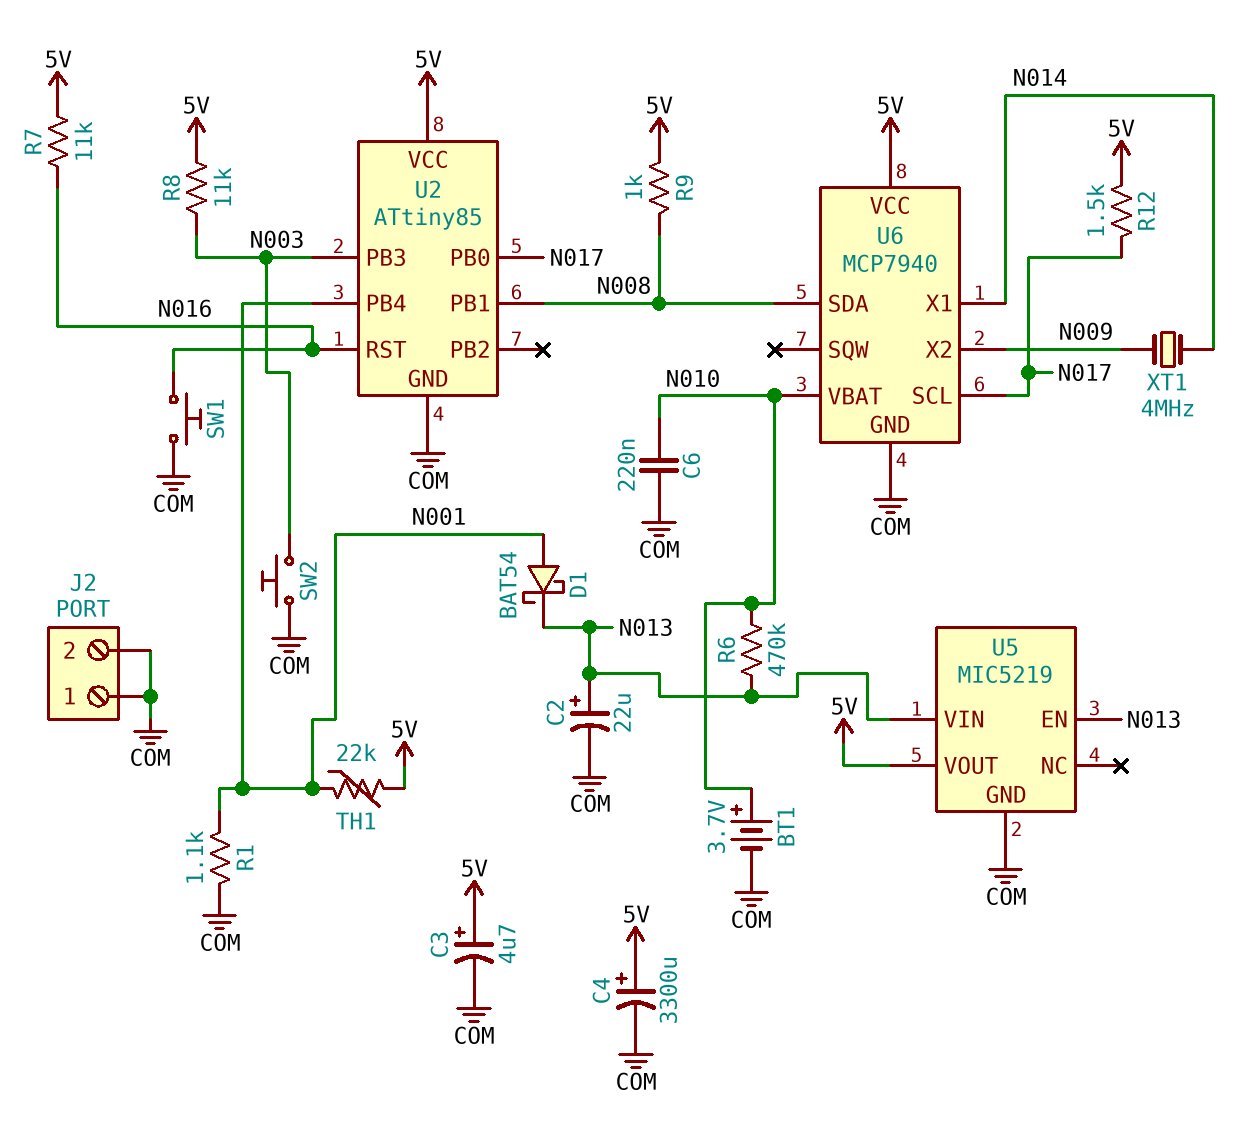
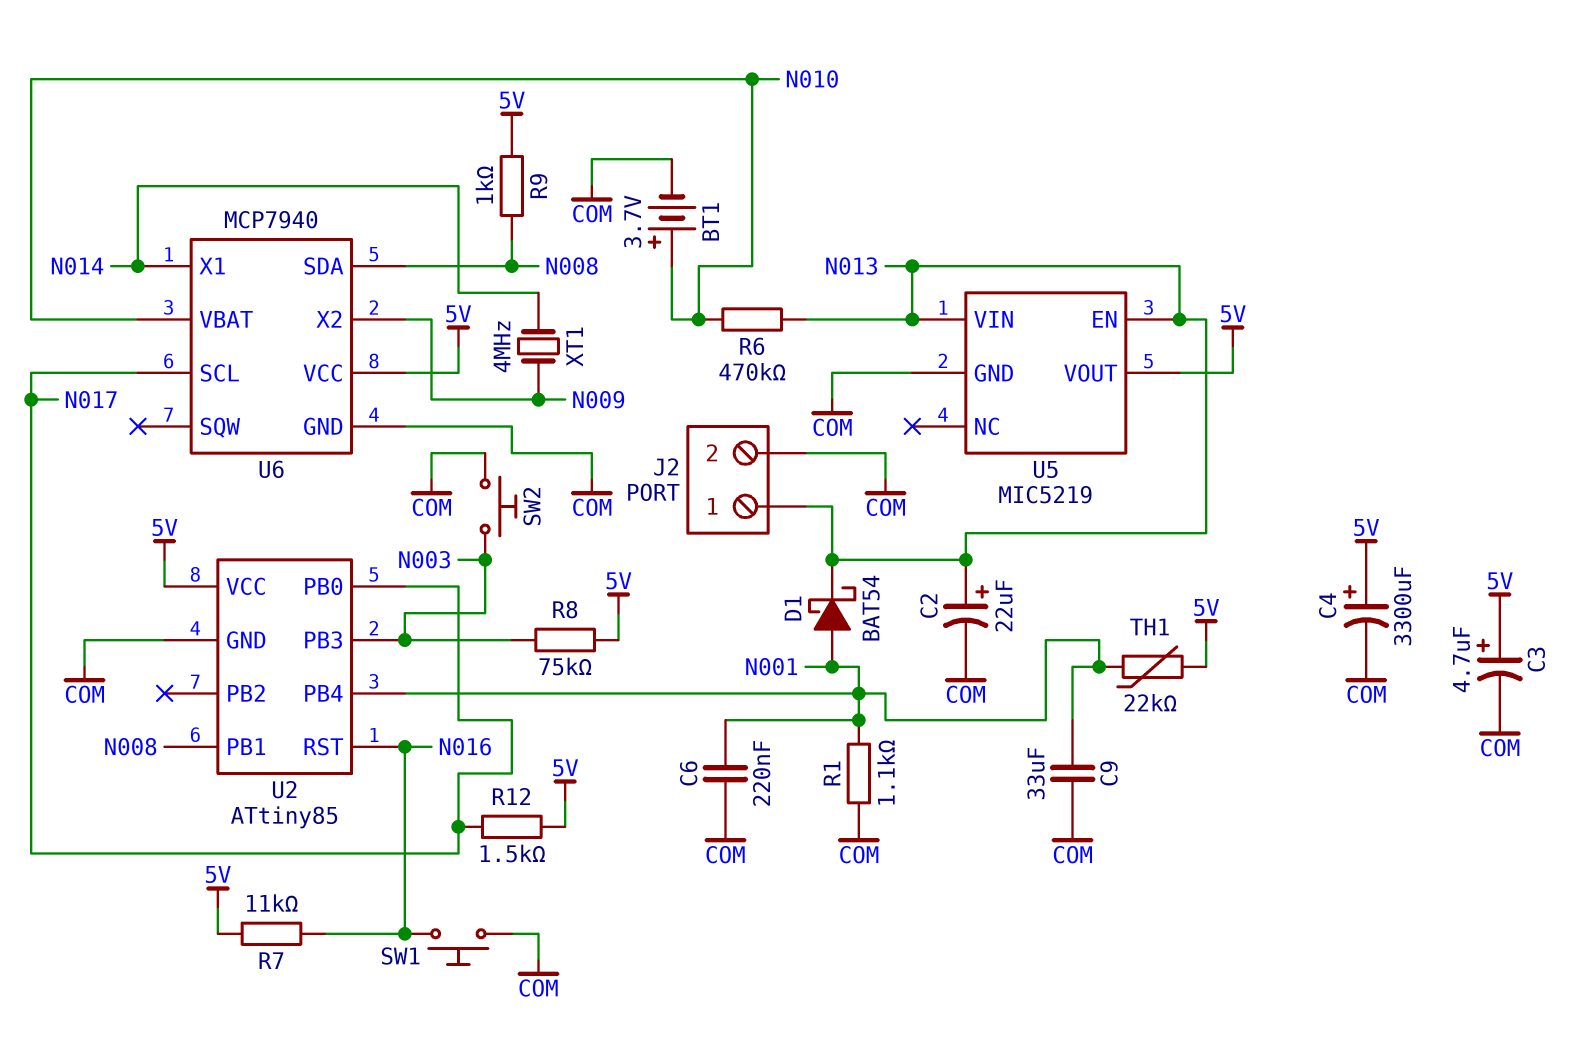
C6: 220nF (COM, N010) -> 220nF (COM, N001)
C9: none -> 33uF (COM, N001)
J2 pin 1: COM -> N013
R8: 11k (5V, N003) -> 75k (5V, N003)

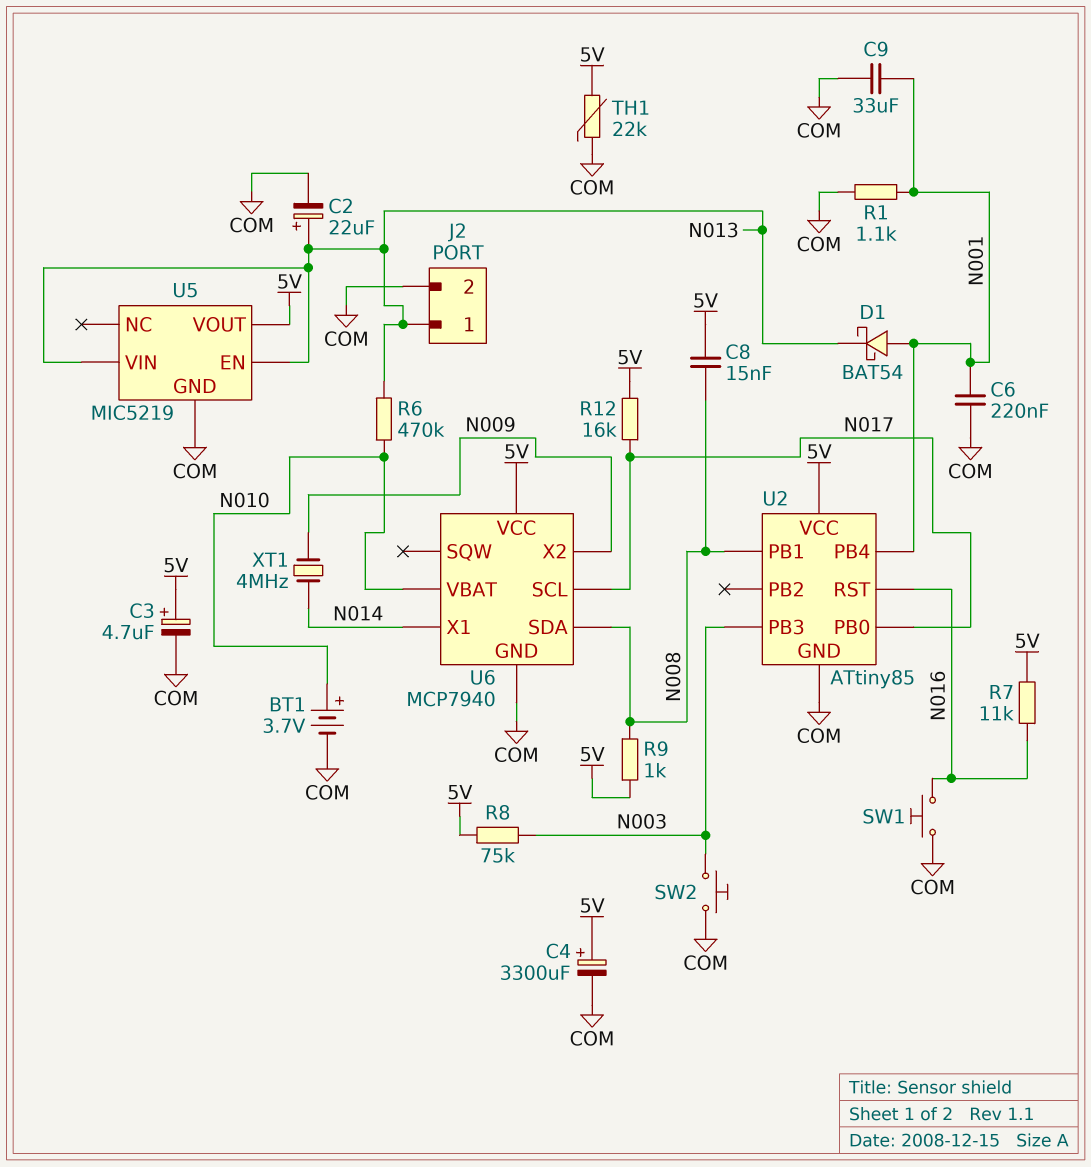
C8: none -> 15nF (5V, N008)
R12: 1.5k (5V, N017) -> 16k (5V, N017)
TH1: 22k (5V, N001) -> 22k (5V, COM)

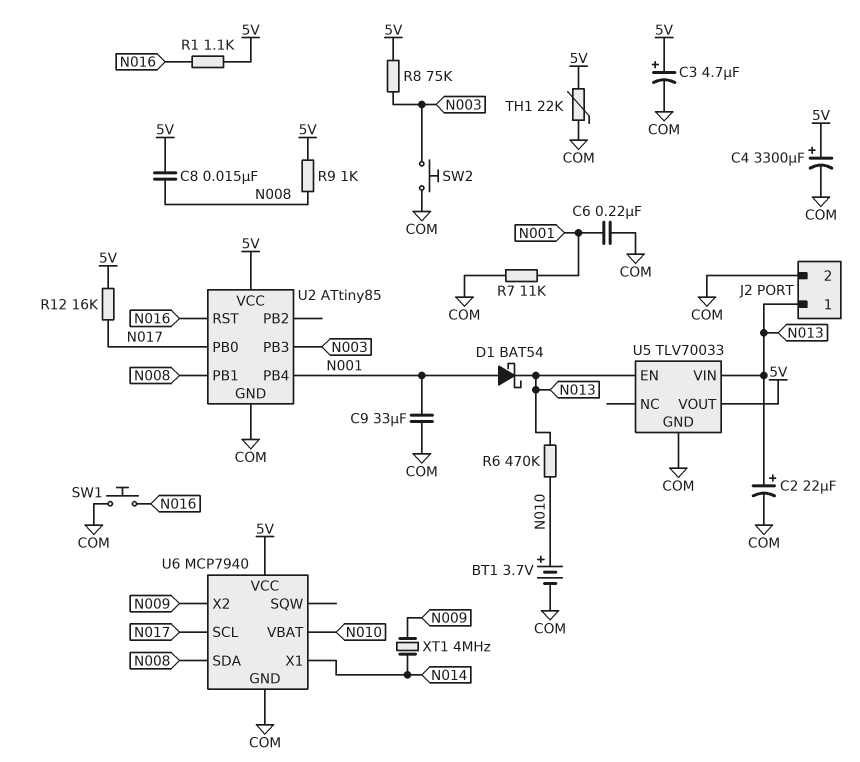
R1: 1.1k (COM, N001) -> 1.1k (5V, N016)
R7: 11k (5V, N016) -> 11k (COM, N001)
U5: MIC5219 -> TLV70033

